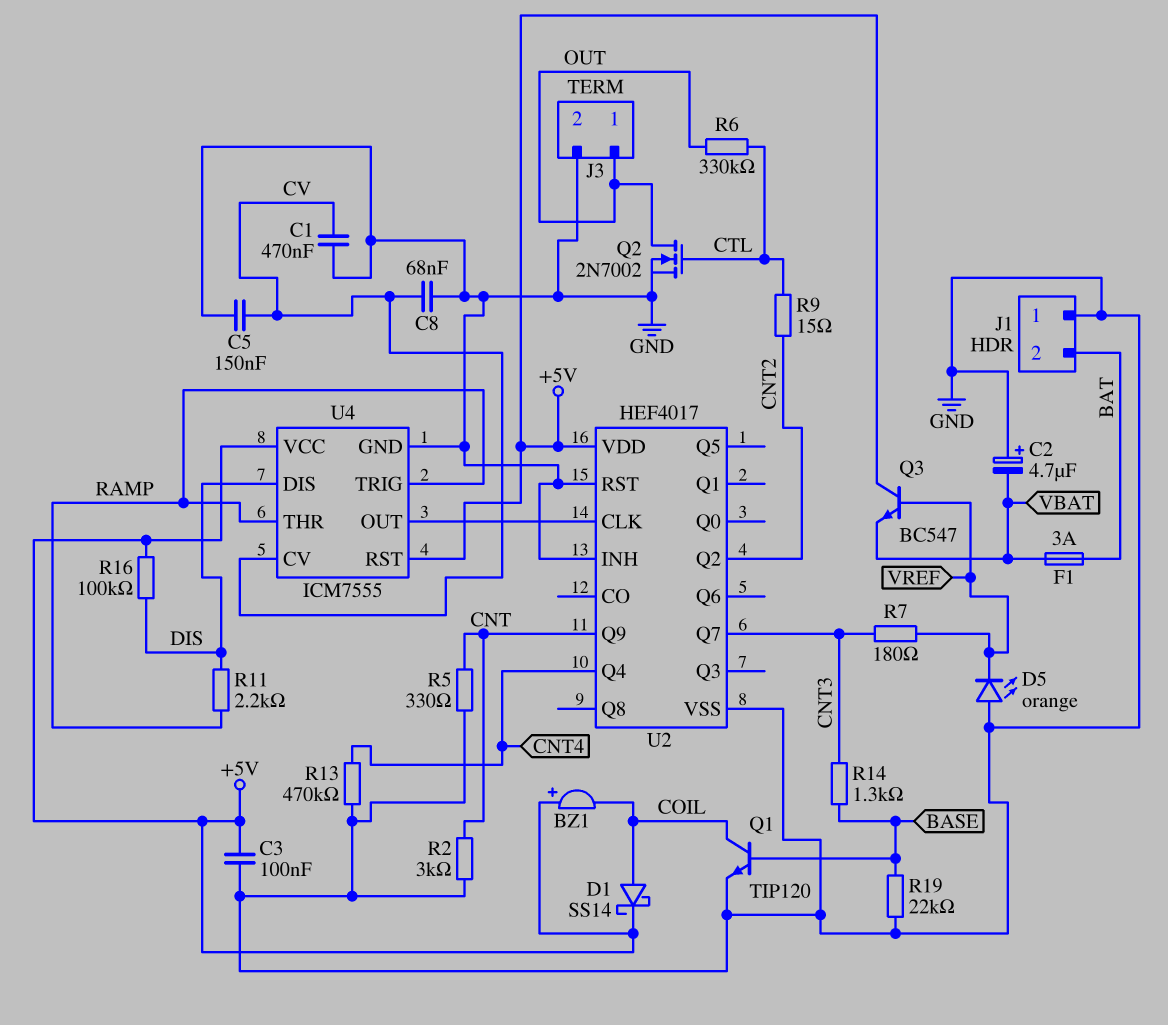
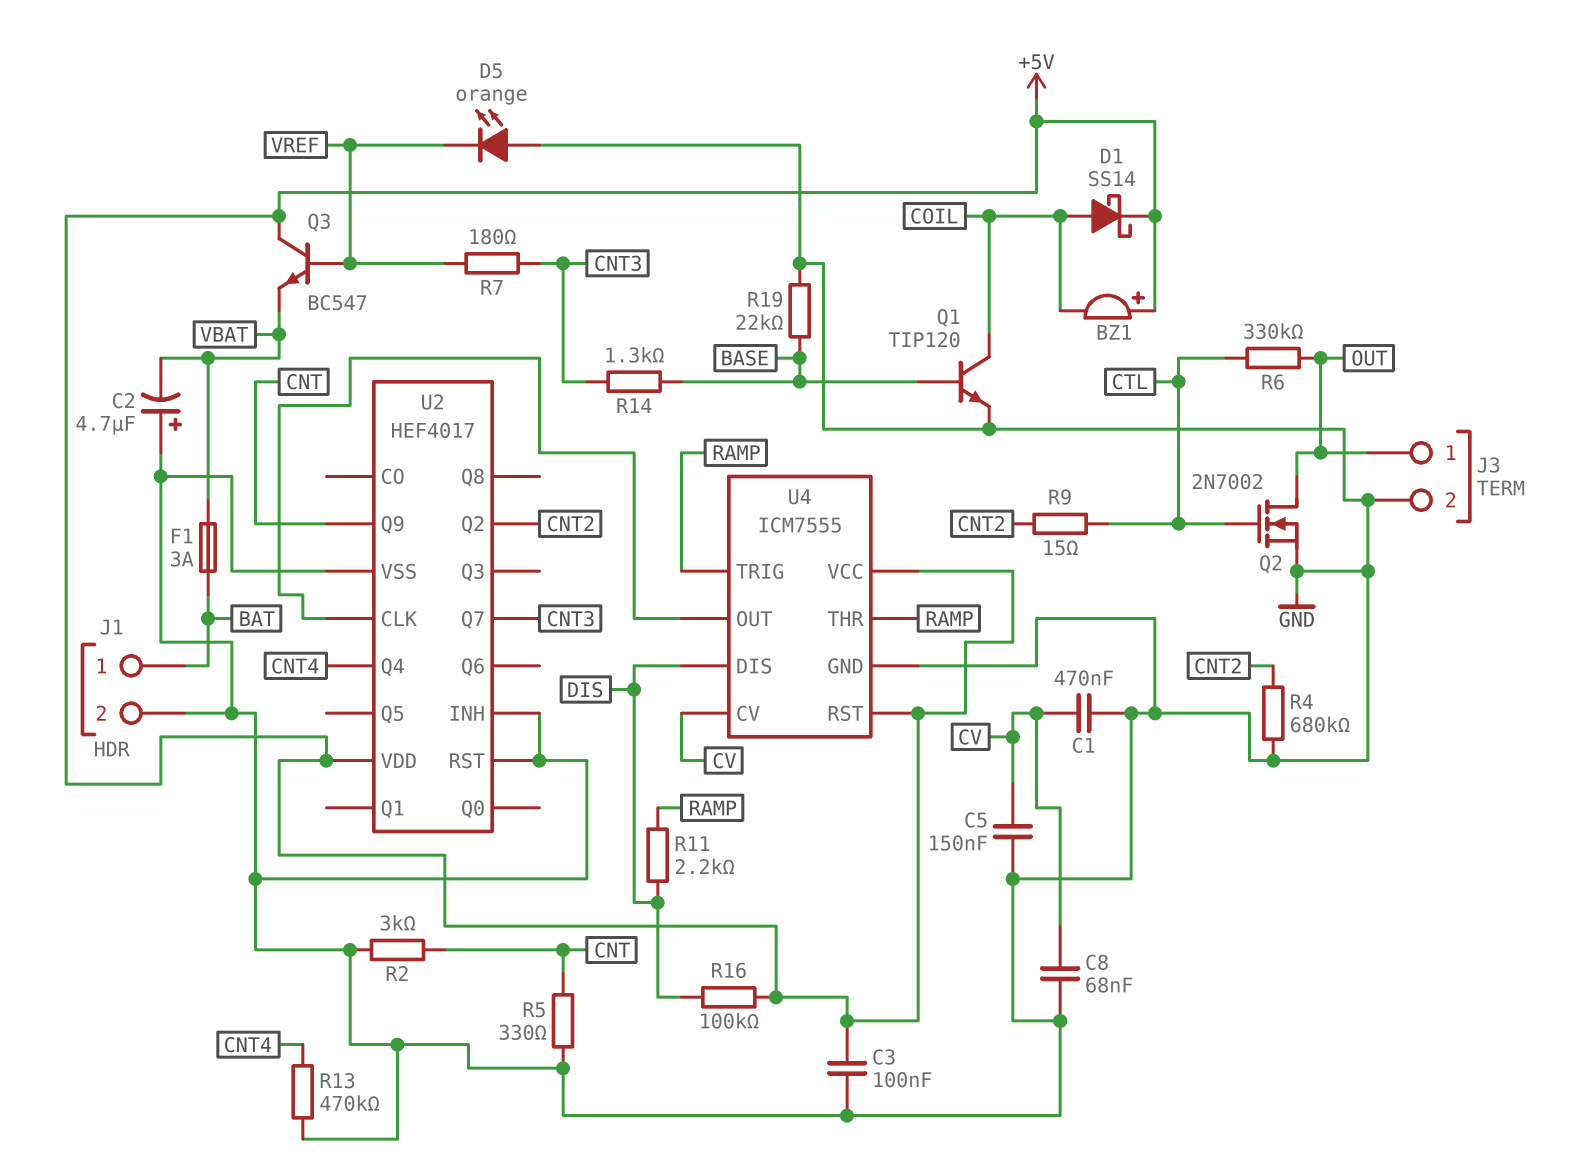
J1 pin 1: GND -> BAT
J1 pin 2: BAT -> GND
R4: none -> 680k (CNT2, GND)

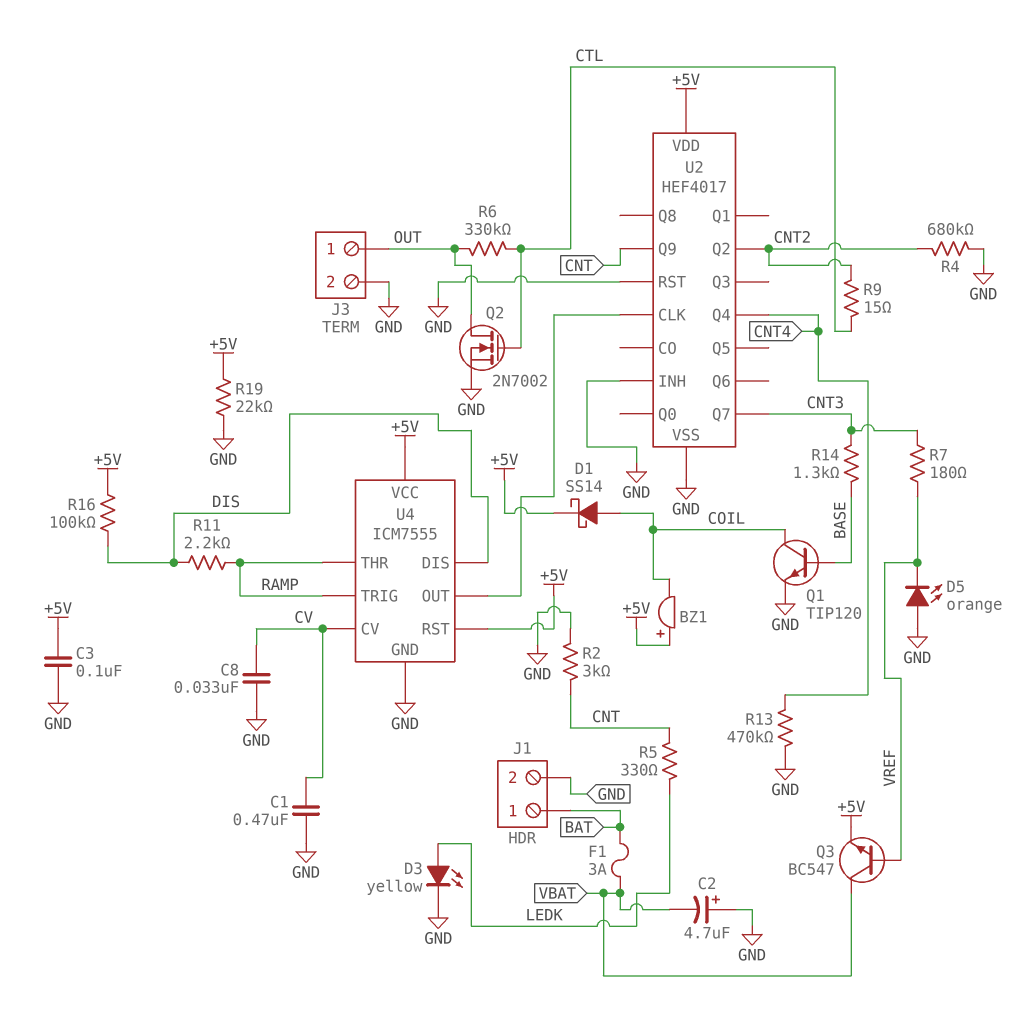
C5: 150nF (CV, GND) -> none
C8: 68nF (CV, GND) -> 33nF (CV, GND)
D3: none -> LED yellow (A LEDK, K GND)
Q3: NPN BC547 (B VREF, C +5V, E VBAT) -> NPN BC547 (B VREF, C VBAT, E +5V)
R5: 330 (CNT, GND) -> 330 (CNT, LEDK)
R19: 22k (BASE, GND) -> 22k (+5V, GND)

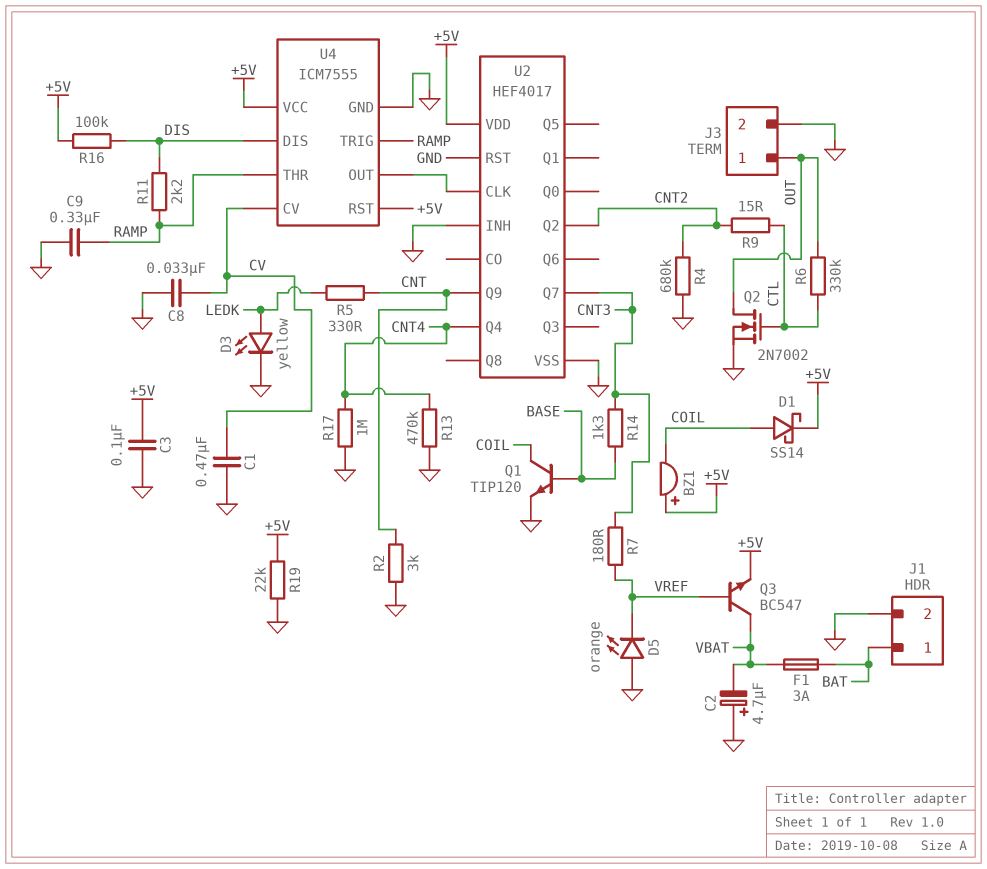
C9: none -> 330nF (GND, RAMP)
R17: none -> 1M (CNT4, GND)

